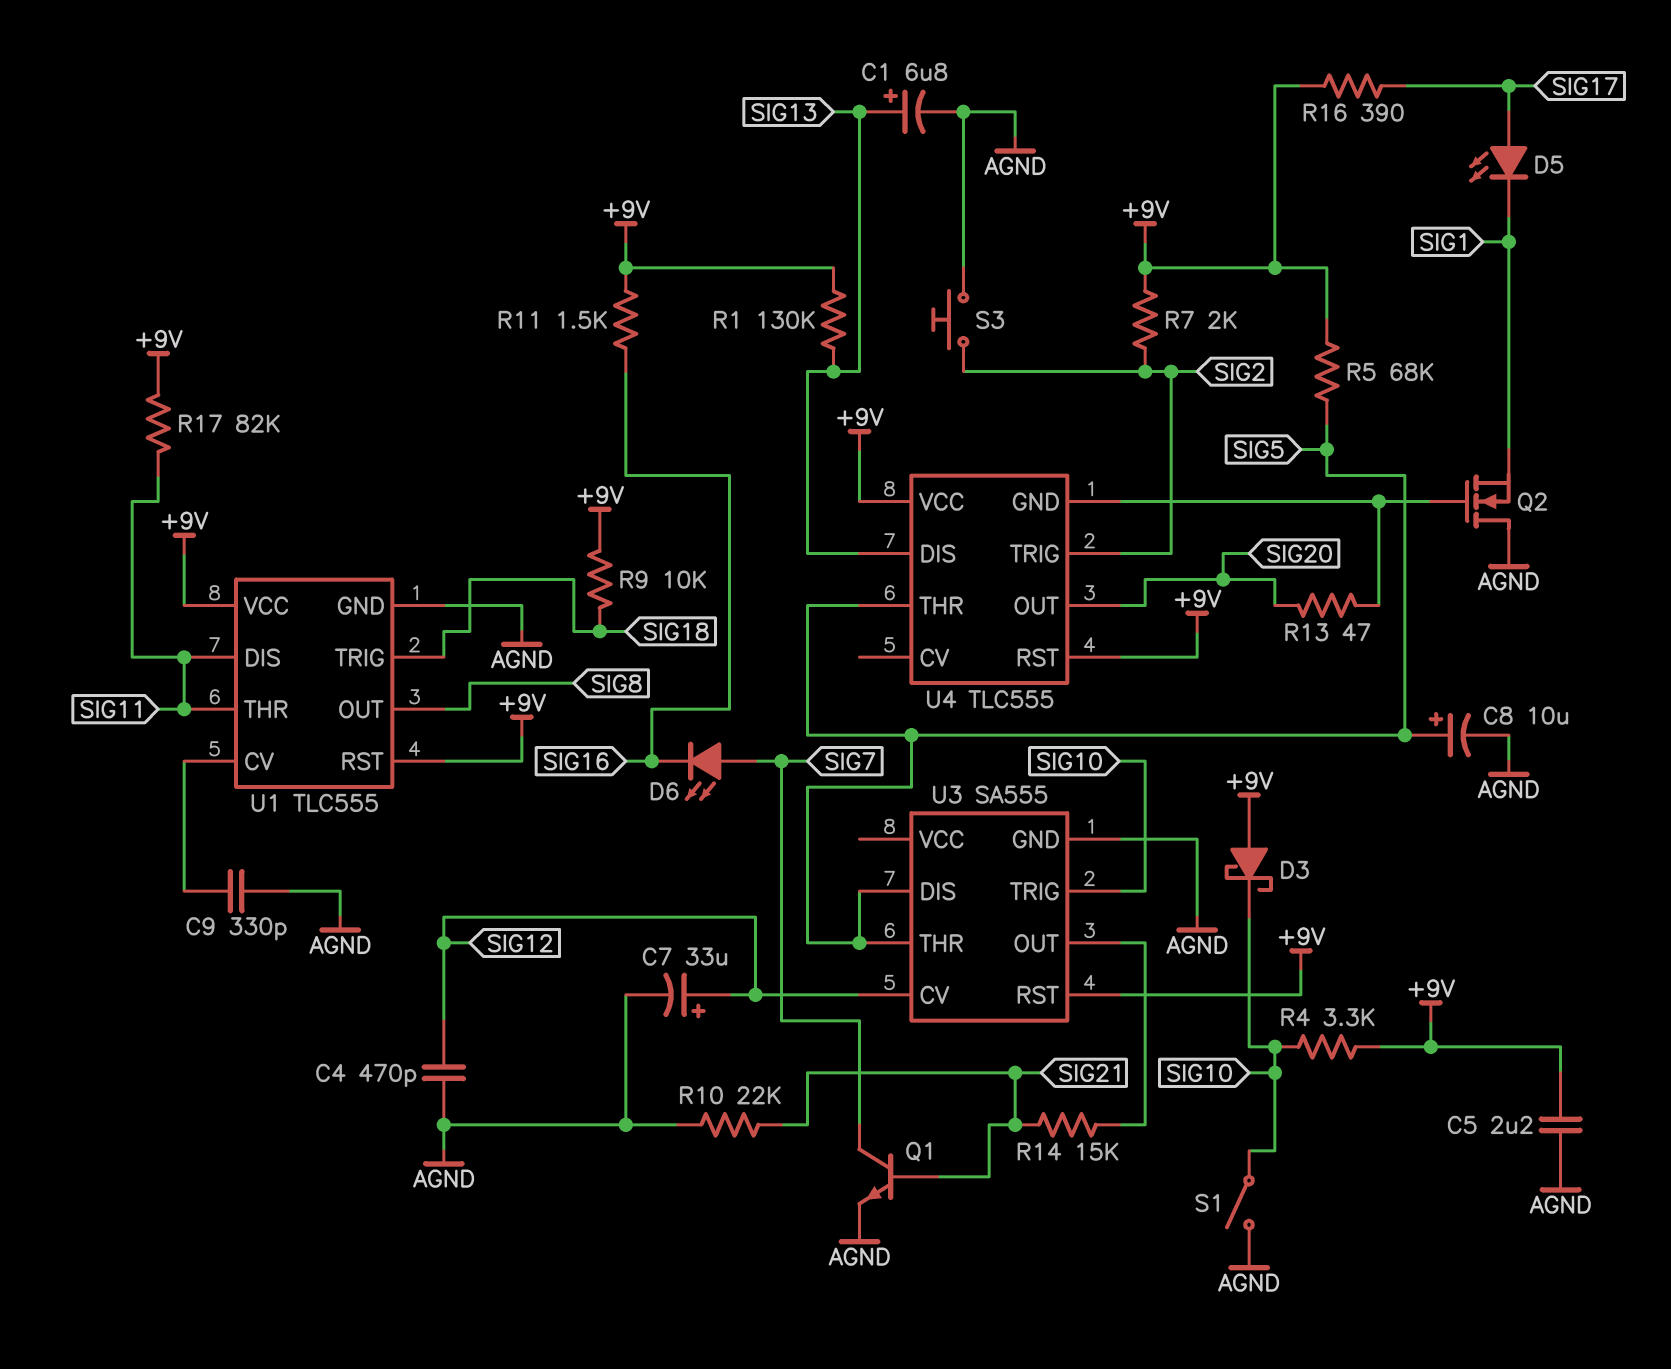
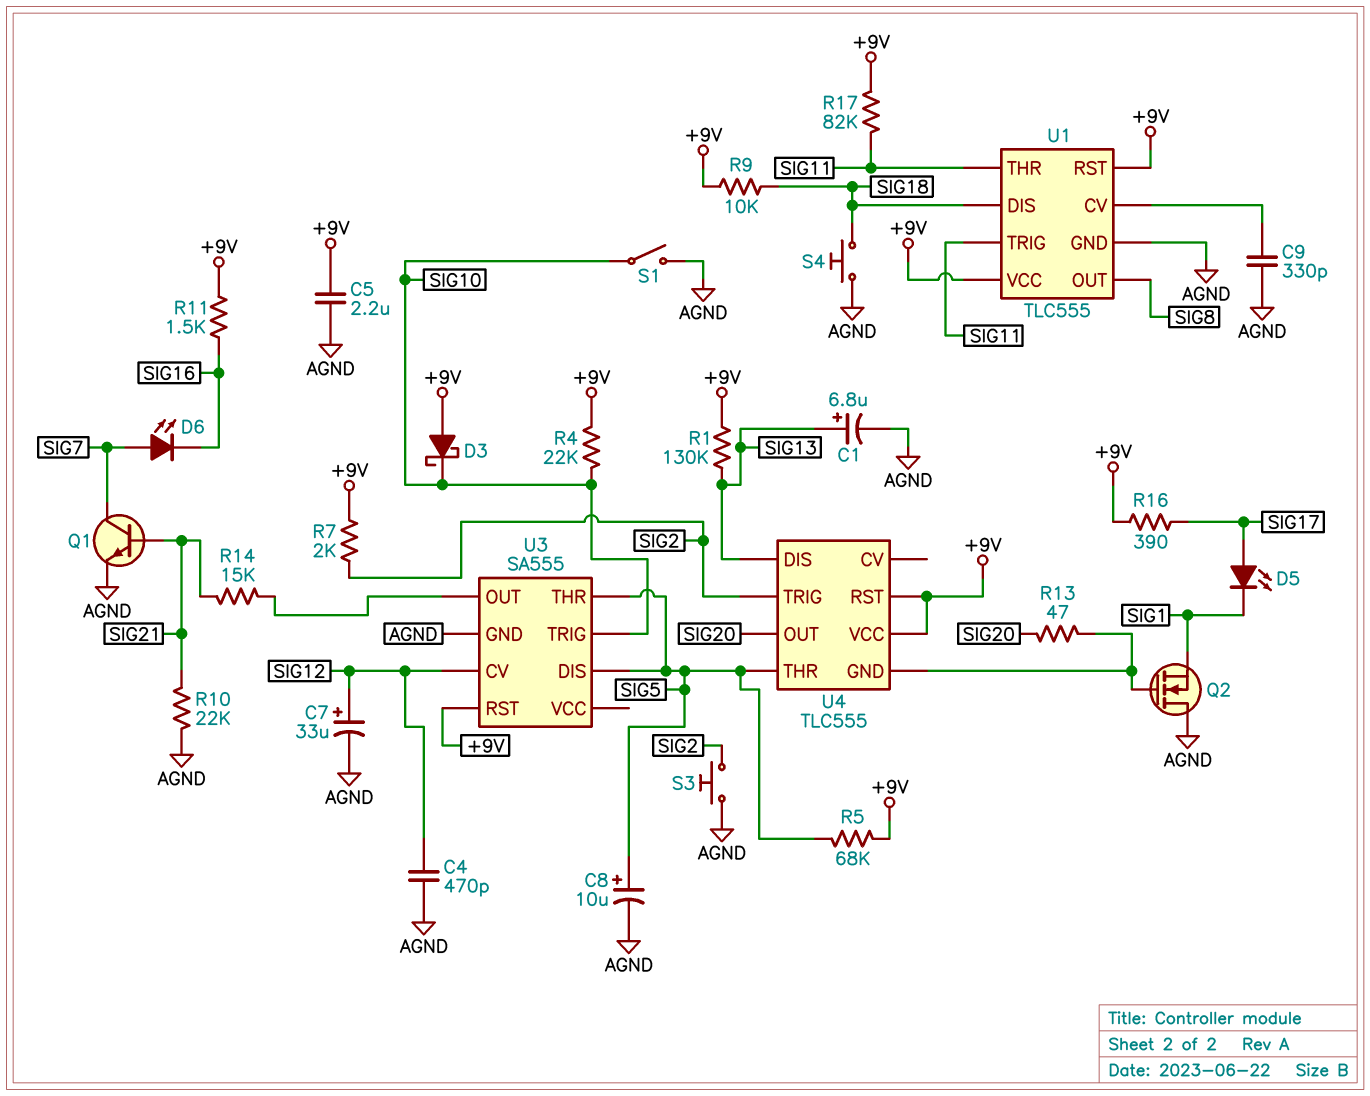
R4: 3.3k (+9V, SIG10) -> 22k (+9V, SIG10)
S4: none -> button (AGND, SIG18)
U1 pin DIS: SIG11 -> SIG18
U1 pin TRIG: SIG18 -> SIG11

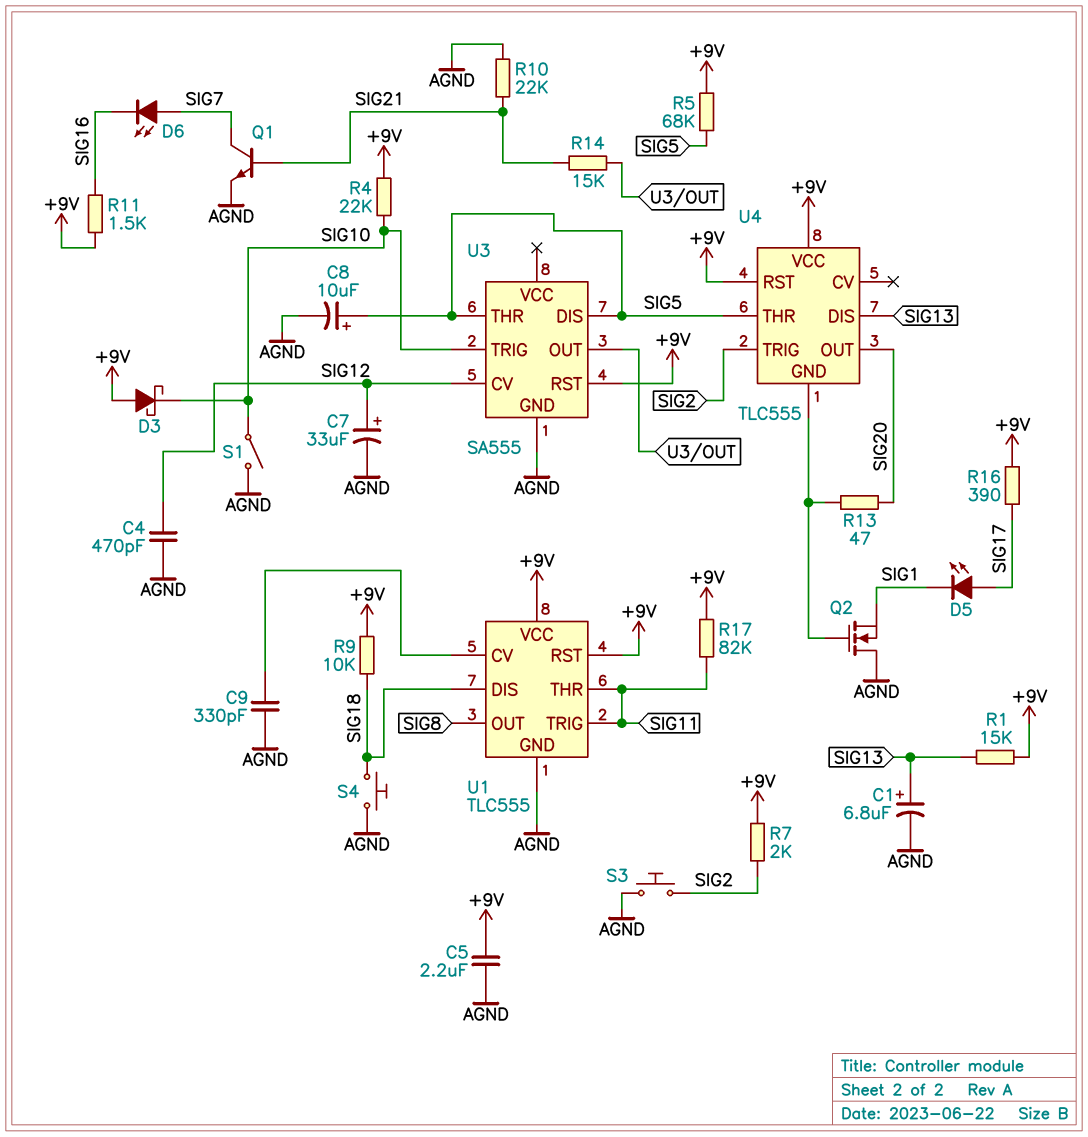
R1: 130k (+9V, SIG13) -> 15k (+9V, SIG13)

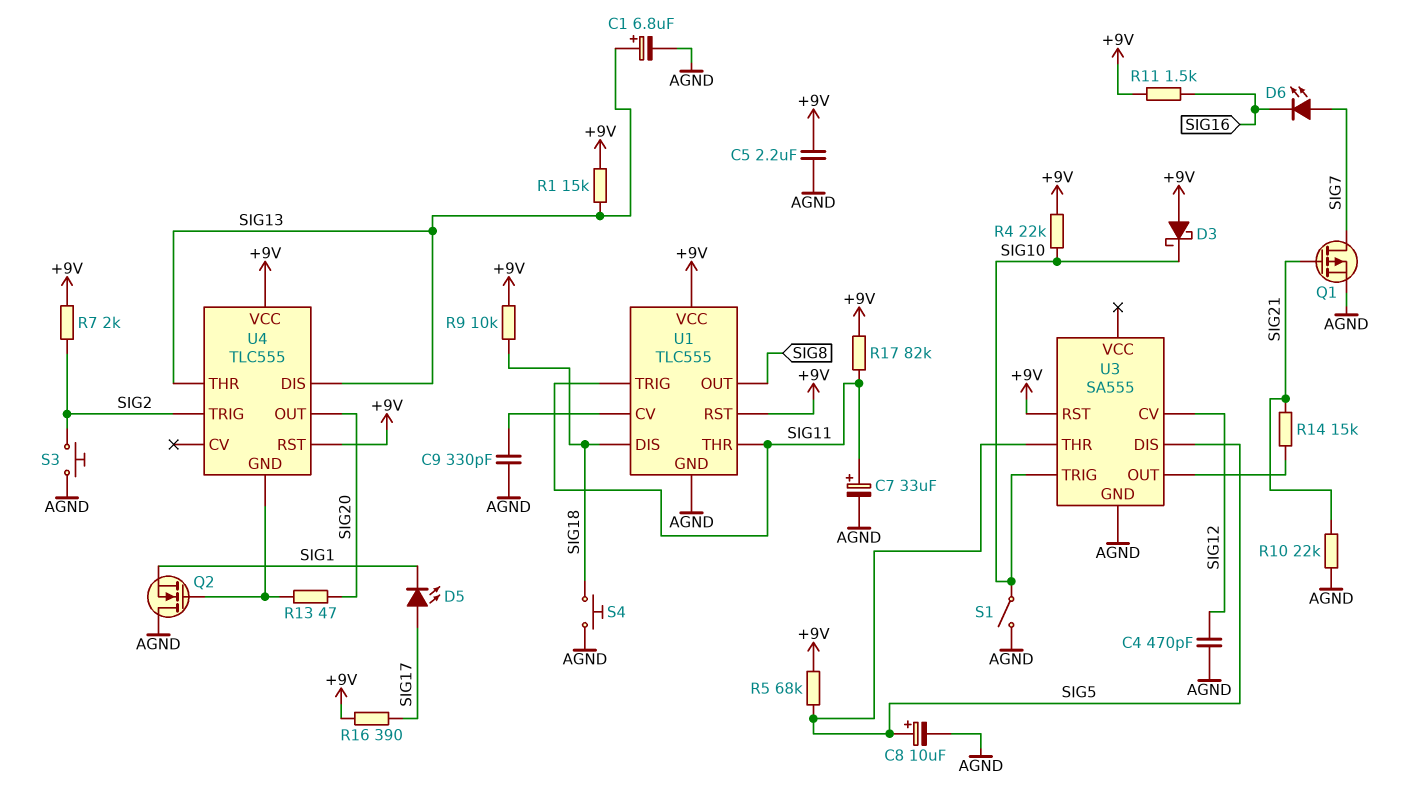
C7: 33uF (plus SIG12, minus AGND) -> 33uF (plus SIG11, minus AGND)
Q1: NPN (B SIG21, C SIG7, E AGND) -> PMOS (G SIG21, D SIG7, S AGND)
U4 pin THR: SIG5 -> SIG13

